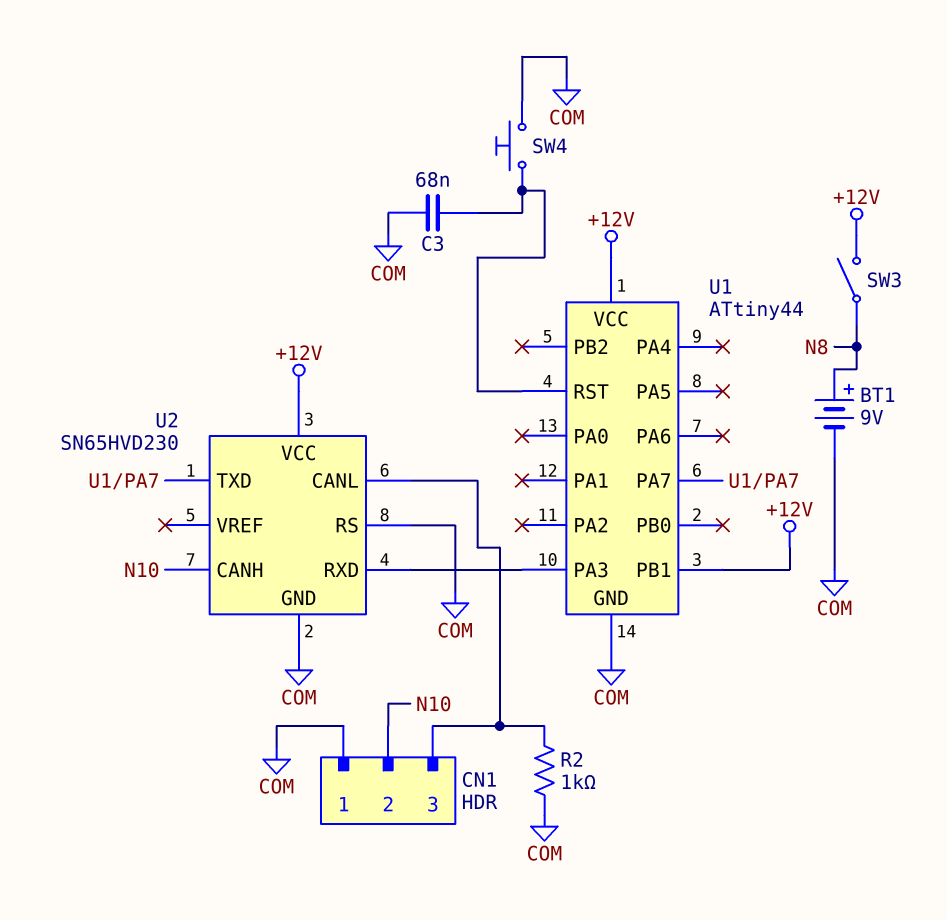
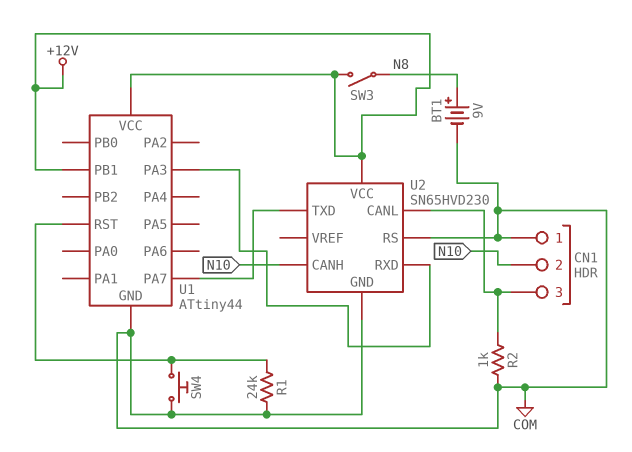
C3: 68nF (COM, U1/RST) -> none
R1: none -> 24k (COM, U1/RST)

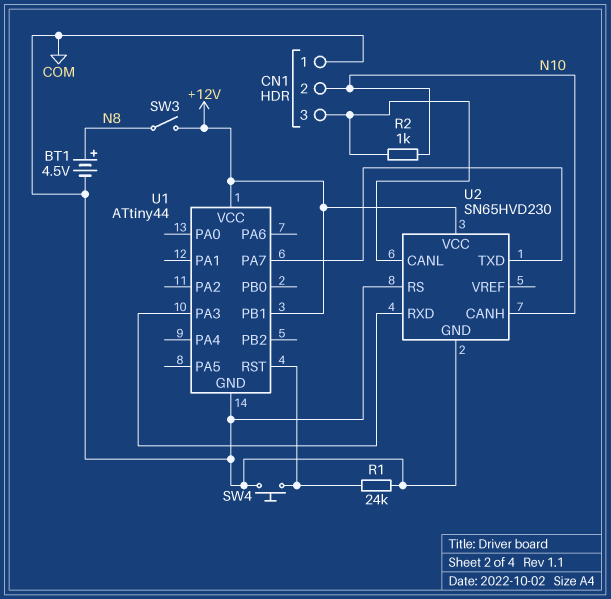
BT1: 9V (plus N8, minus COM) -> 4.5V (plus N8, minus COM)
R2: 1k (CN1/3, COM) -> 1k (CN1/3, N10)

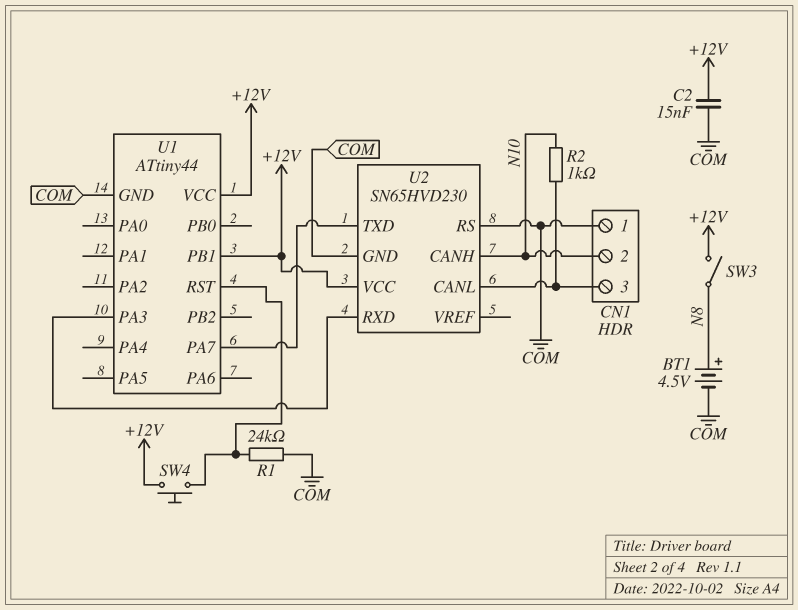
C2: none -> 15nF (+12V, COM)
SW4: button (COM, U1/RST) -> button (+12V, U1/RST)

